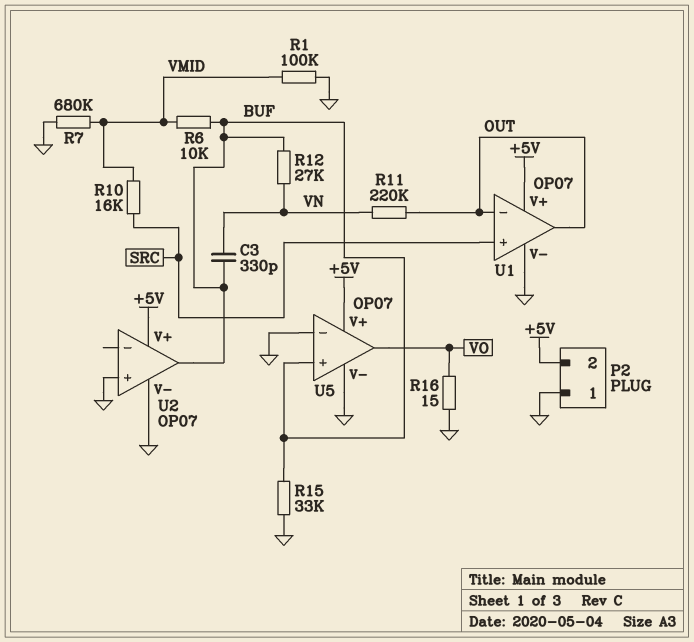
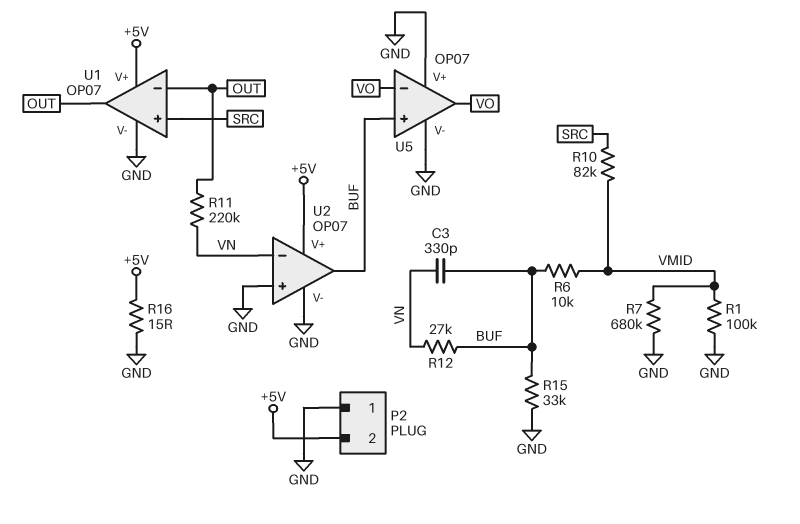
R10: 16k (SRC, VMID) -> 82k (SRC, VMID)
R16: 15 (GND, VO) -> 15 (+5V, GND)
U2 pin in-: none -> VN
U5 pin V+: +5V -> GND
U5 pin in-: GND -> VO

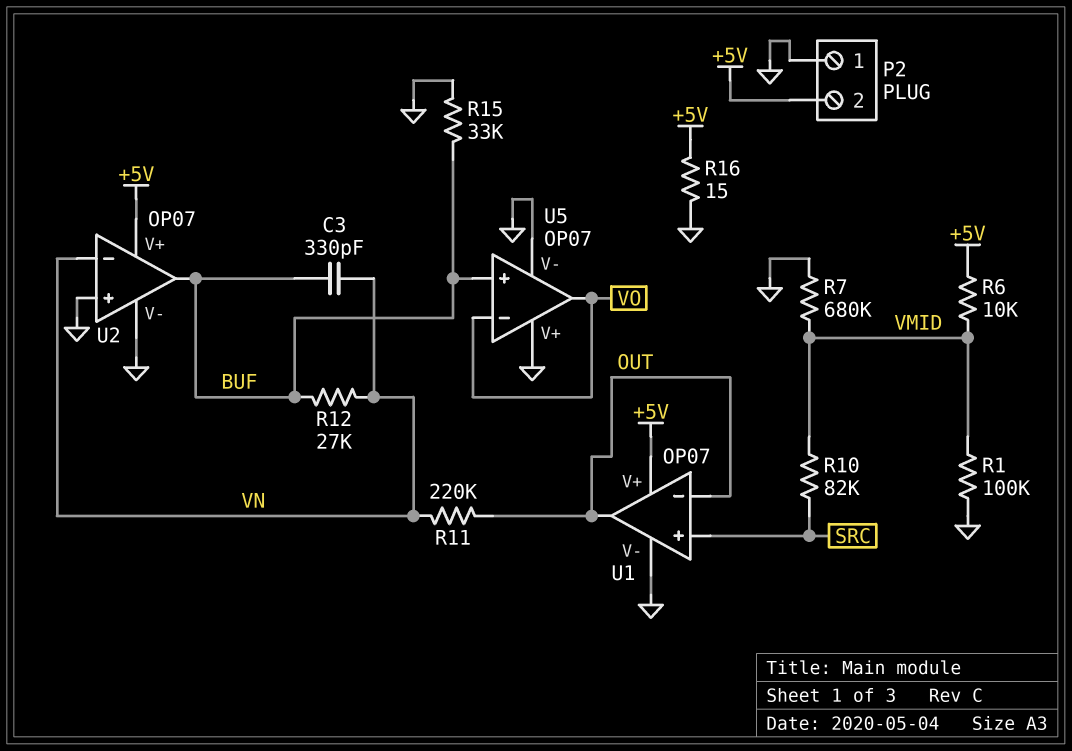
R6: 10k (BUF, VMID) -> 10k (+5V, VMID)

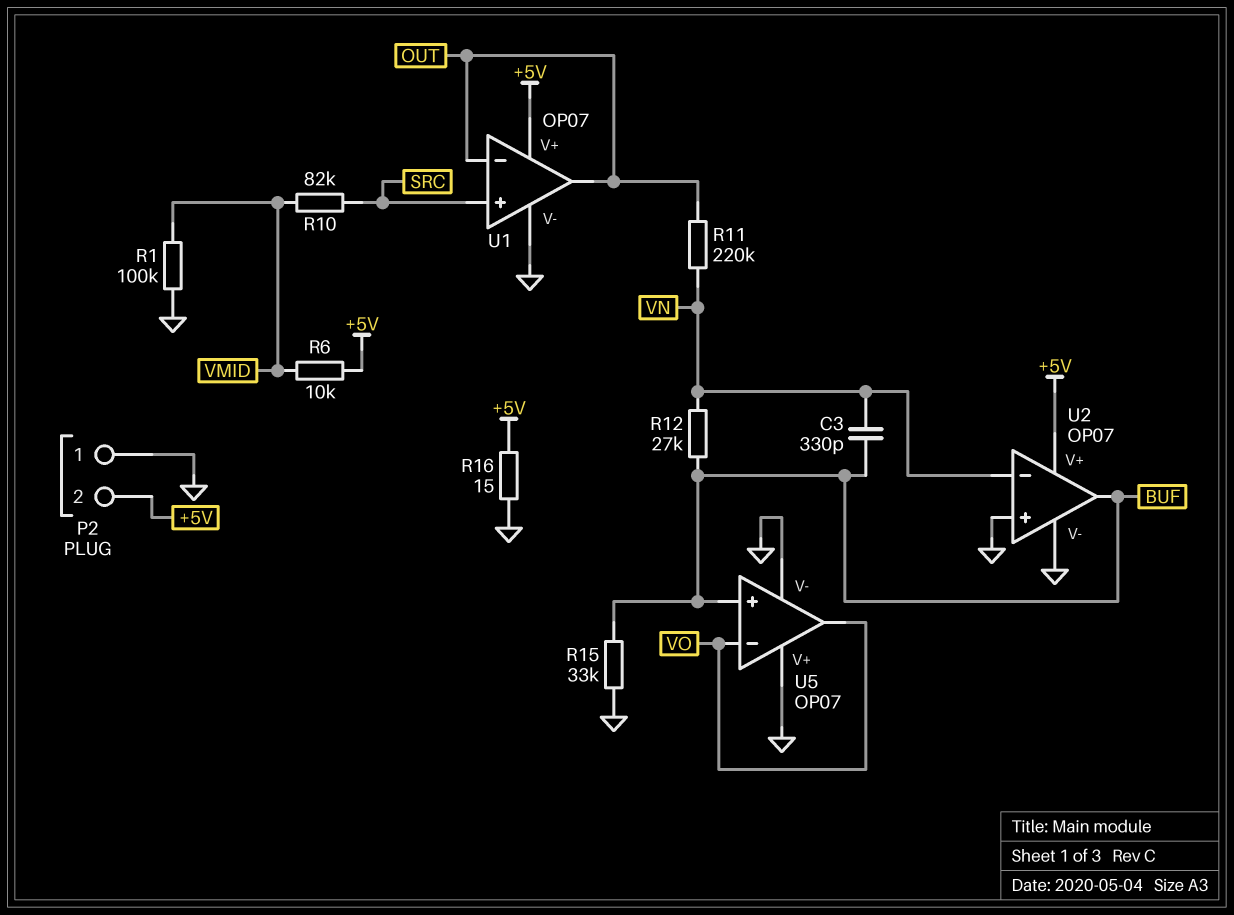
R7: 680k (GND, VMID) -> none

